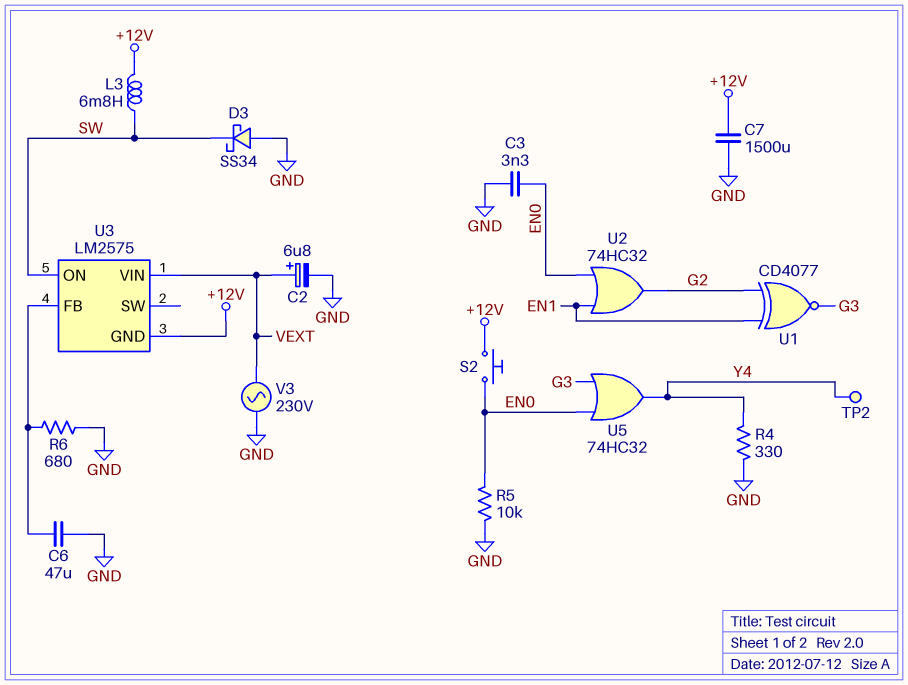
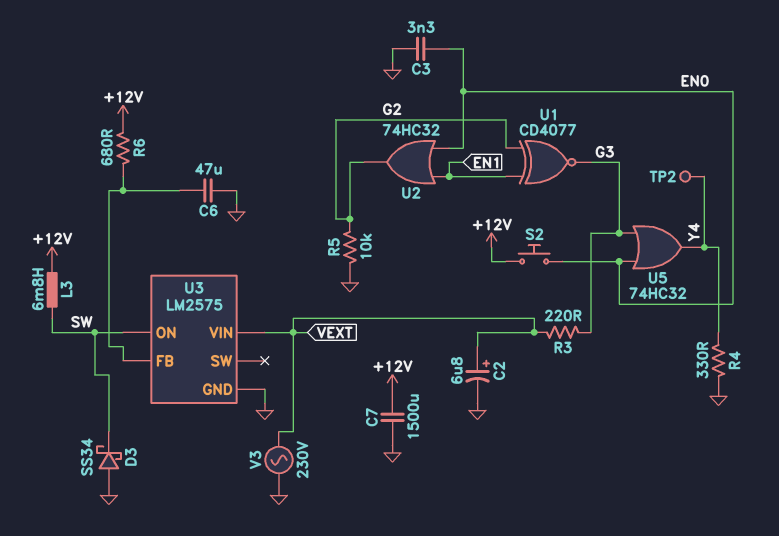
R3: none -> 220 (G3, VEXT)
R5: 10k (EN0, GND) -> 10k (G2, GND)
R6: 680 (GND, U3/FB) -> 680 (+12V, U3/FB)
U3 pin GND: +12V -> GND

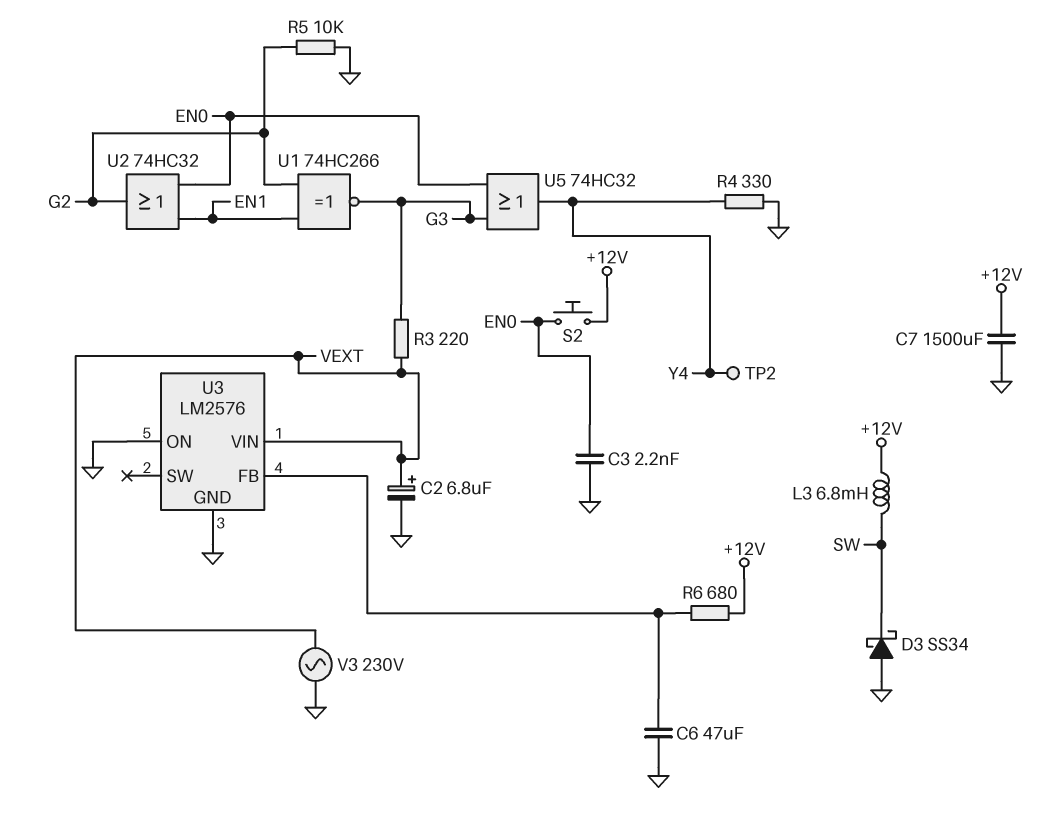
C3: 3.3nF (EN0, GND) -> 2.2nF (EN0, GND)
U1: XNOR CD4077 (in EN1, in G2, out G3) -> XNOR 74HC266 (in EN1, in G2, out G3)
U3: LM2575 -> LM2576
U3 pin ON: SW -> GND

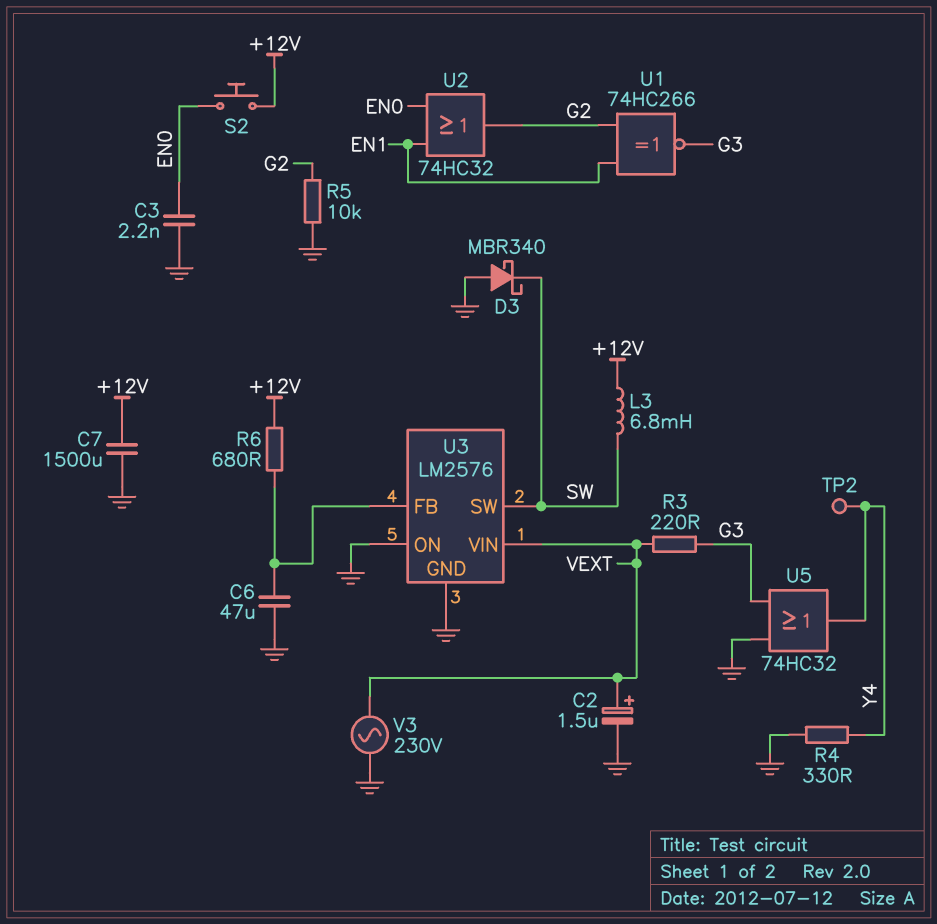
C2: 6.8uF (plus VEXT, minus GND) -> 1.5uF (plus VEXT, minus GND)
D3: schottky SS34 (A GND, K SW) -> schottky MBR340 (A GND, K SW)
U3 pin SW: none -> SW
U5: OR 74HC32 (in EN0, in G3, out Y4) -> OR 74HC32 (in G3, in GND, out Y4)

